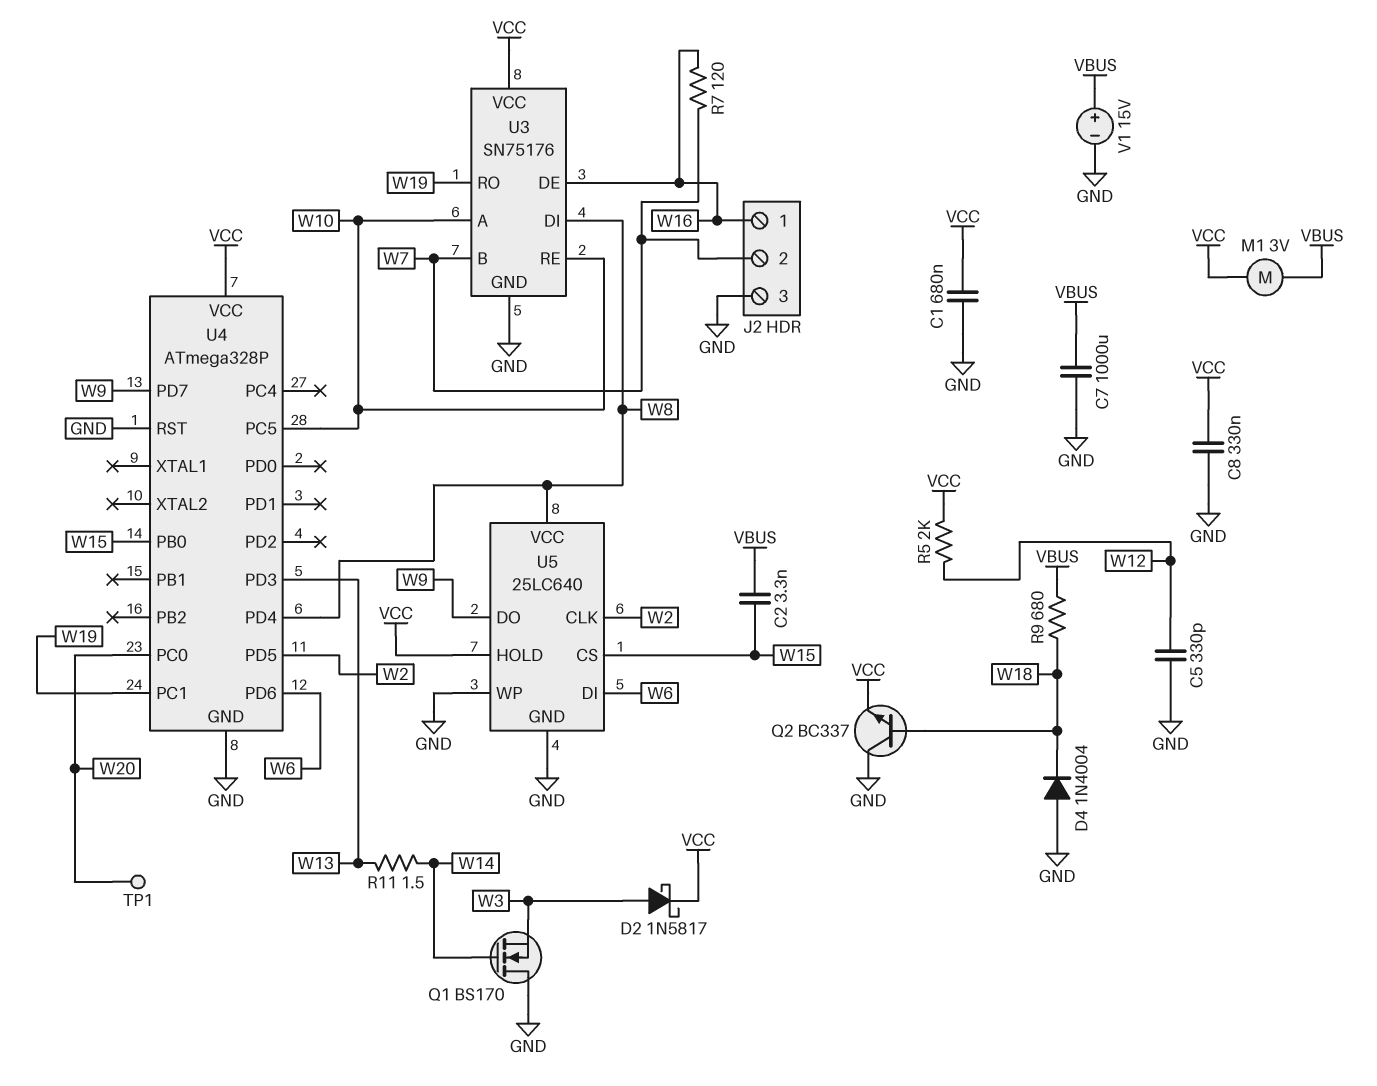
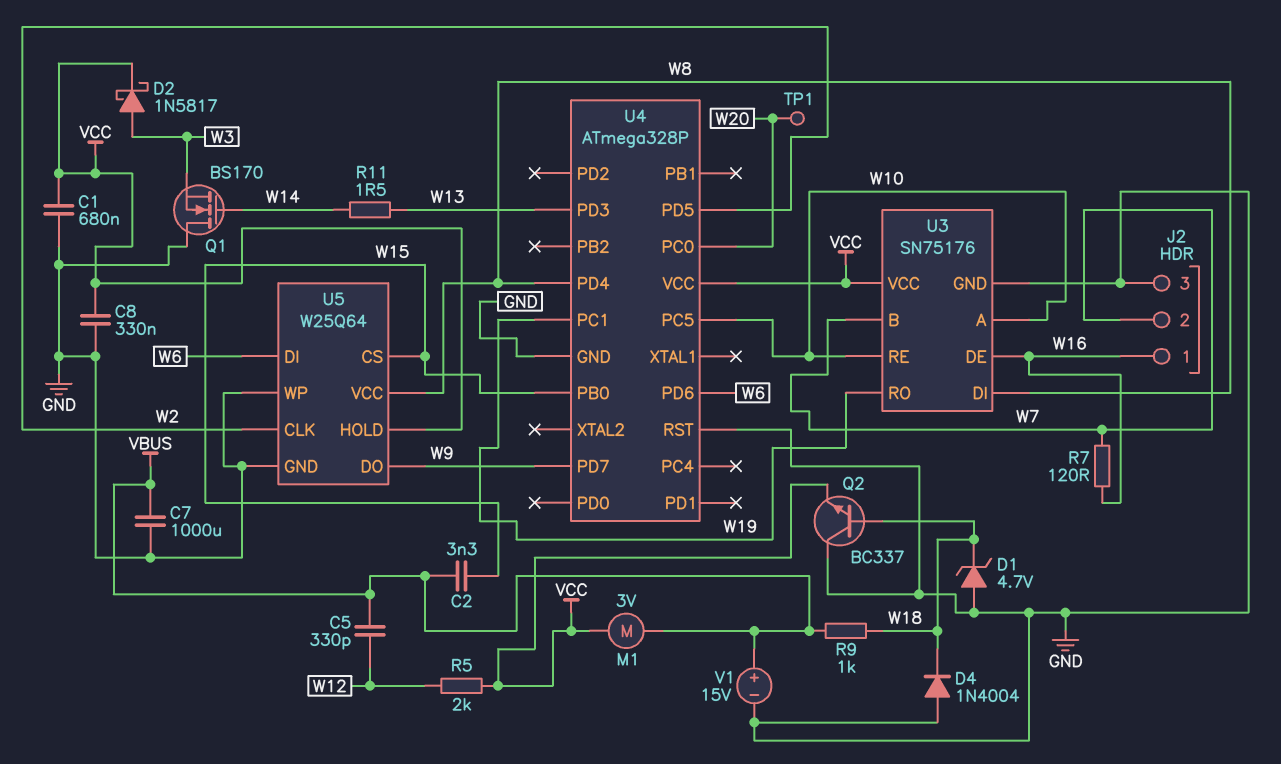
C5: 330pF (GND, W12) -> 330pF (VBUS, W12)
D1: none -> zener 4.7V (A GND, K W18)
R9: 680 (VBUS, W18) -> 1k (VBUS, W18)
U5: 25LC640 -> W25Q64

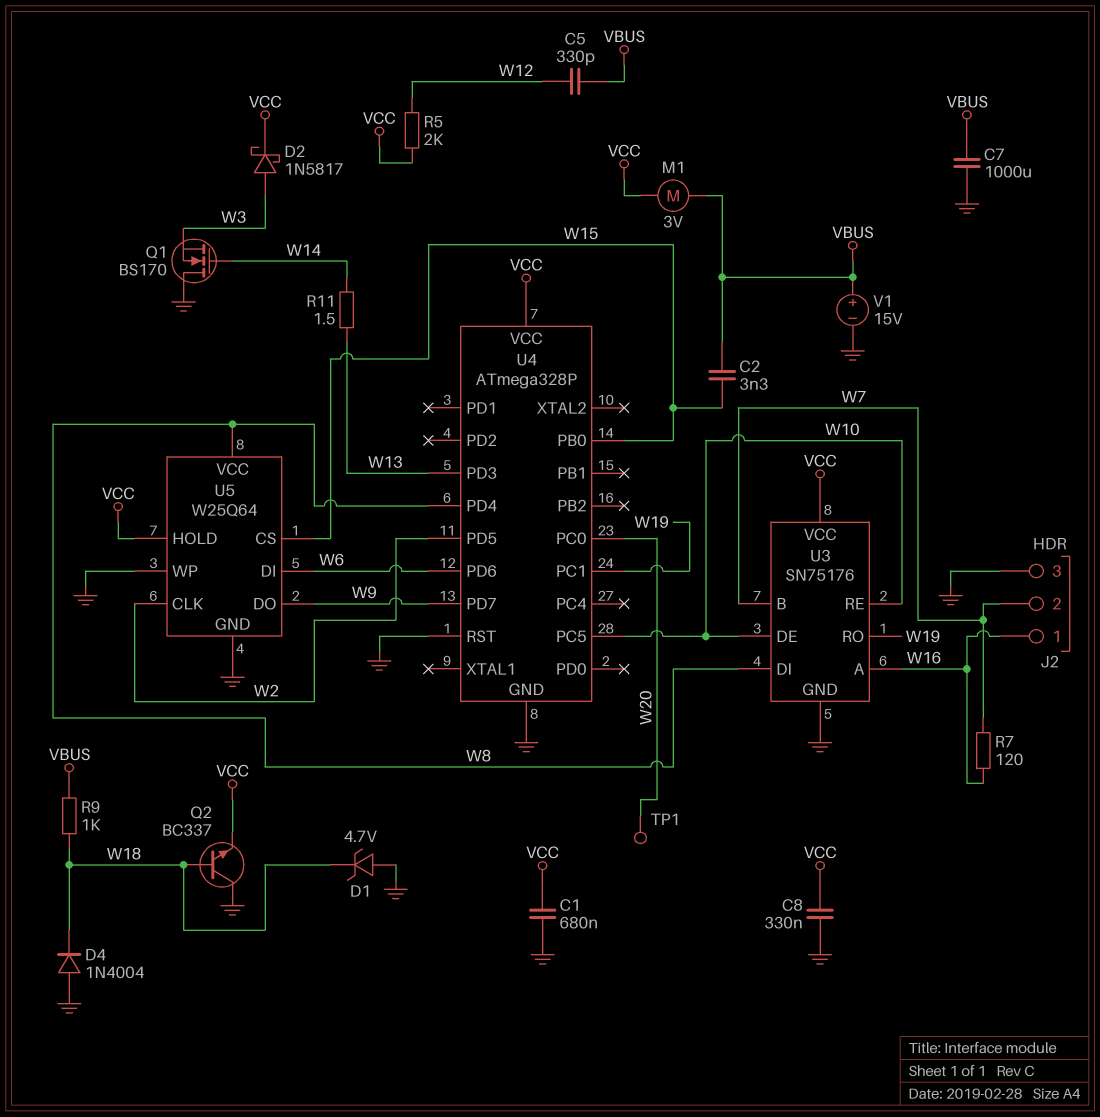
U3 pin A: W10 -> W16
U3 pin DE: W16 -> W10

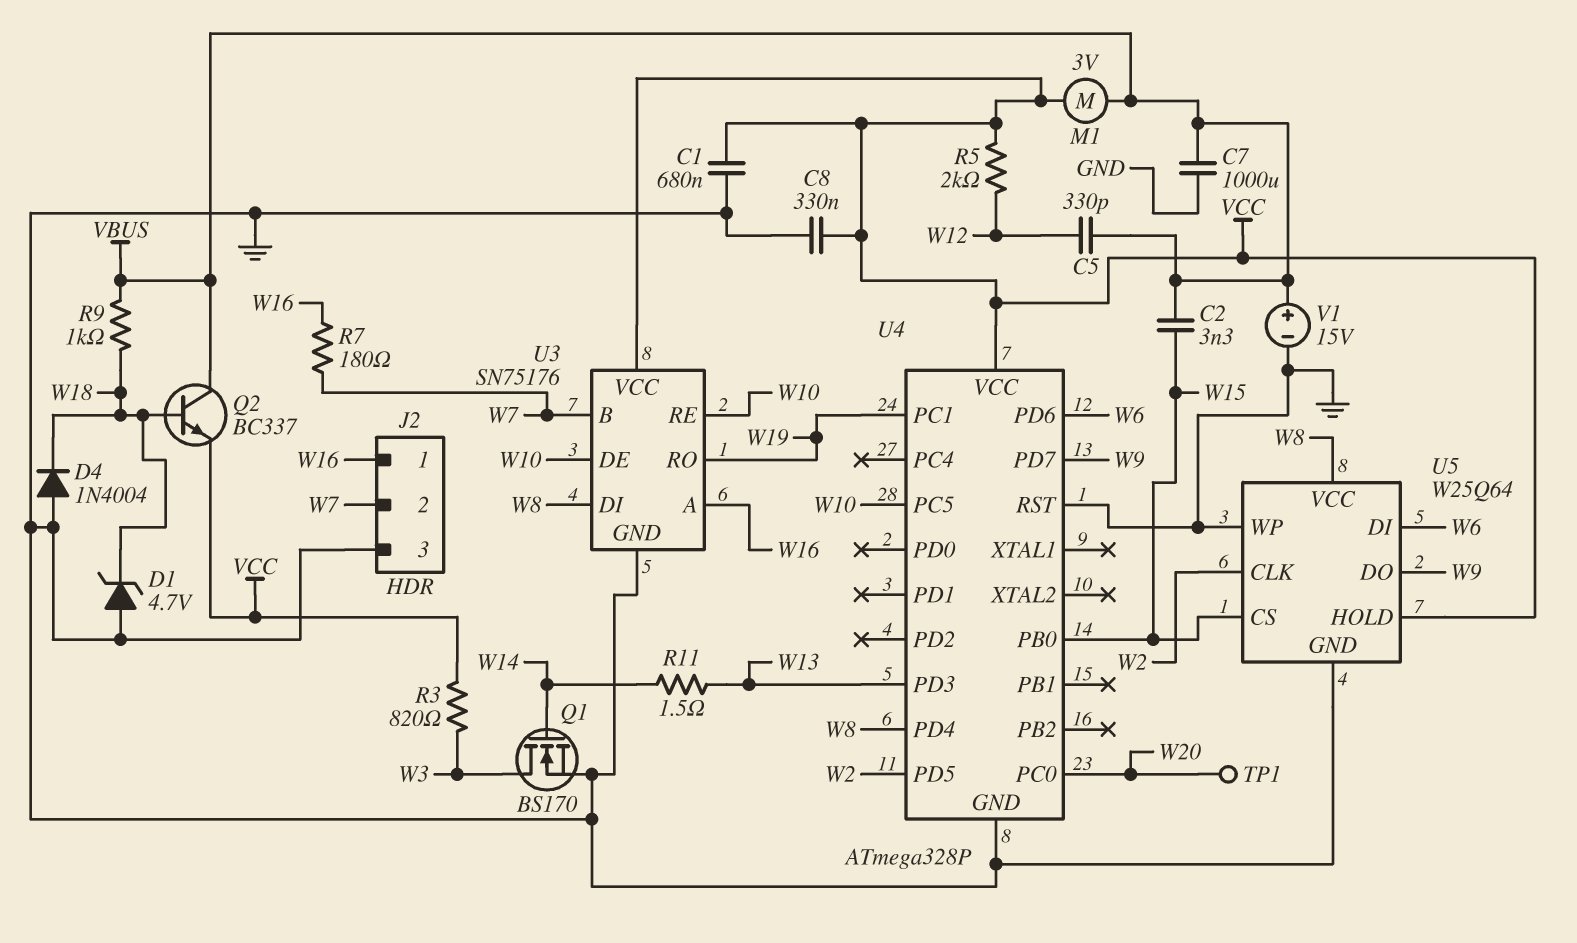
D2: schottky 1N5817 (A W3, K VCC) -> none
Q1: NMOS BS170 (G W14, D GND, S W3) -> NMOS BS170 (G W14, D W3, S GND)
Q2: NPN BC337 (B W18, C GND, E VCC) -> NPN BC337 (B W18, C VBUS, E VCC)
R3: none -> 820 (VCC, W3)
R7: 120 (W7, W16) -> 180 (W7, W16)

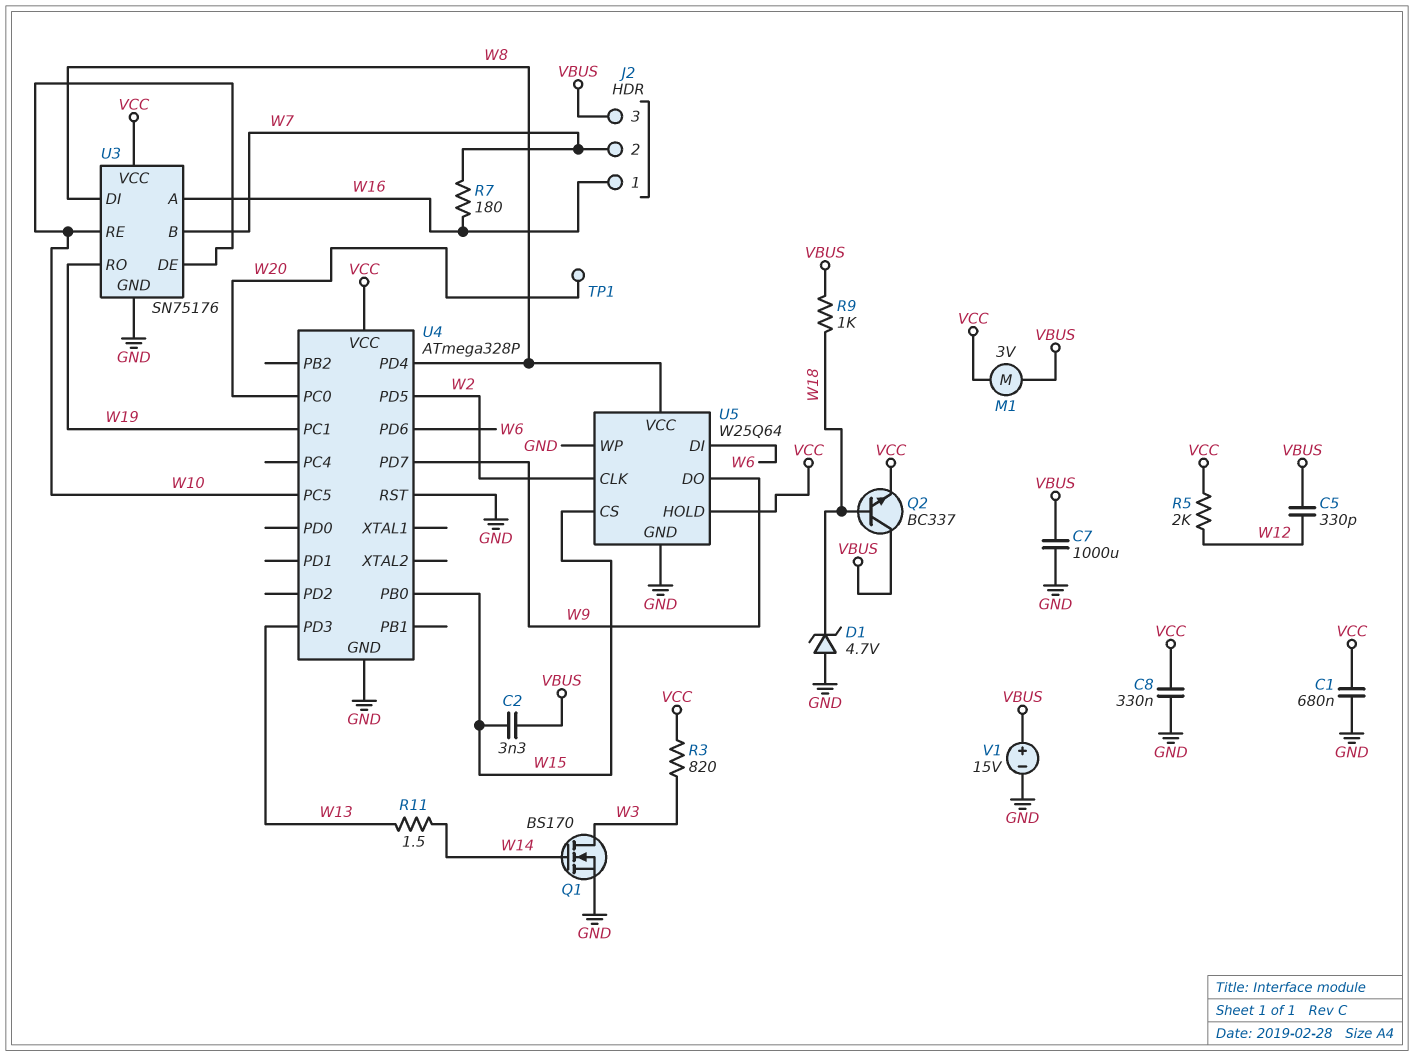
D4: diode 1N4004 (A GND, K W18) -> none
J2 pin 3: GND -> VBUS

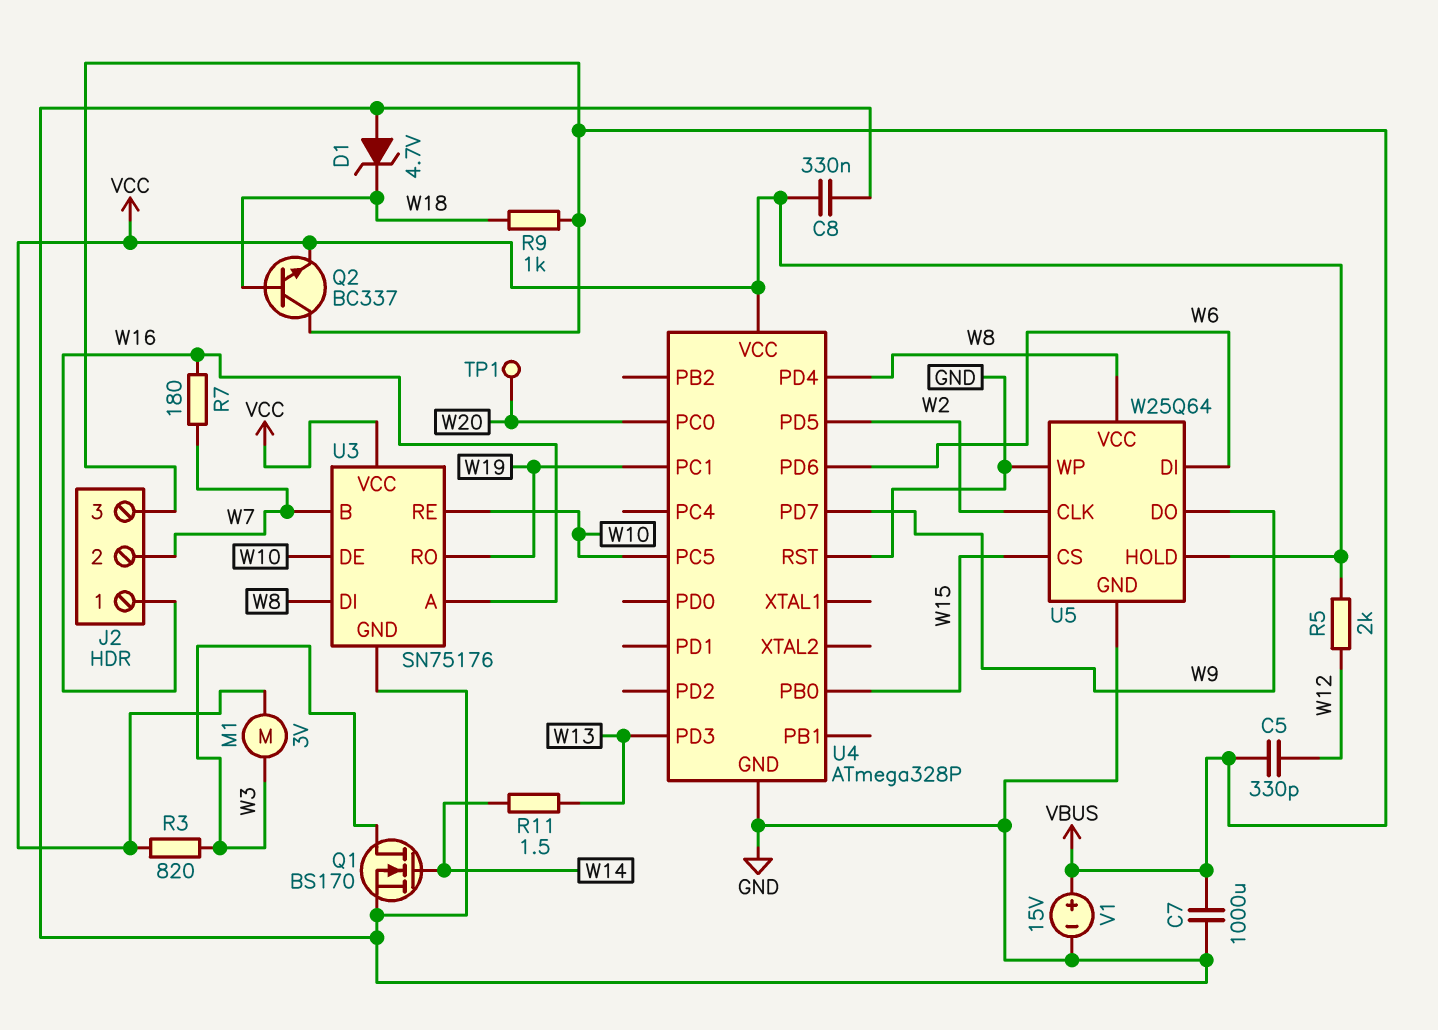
C1: 680nF (GND, VCC) -> none
C2: 3.3nF (VBUS, W15) -> none
M1: motor 3V (VBUS, VCC) -> motor 3V (VCC, W3)

